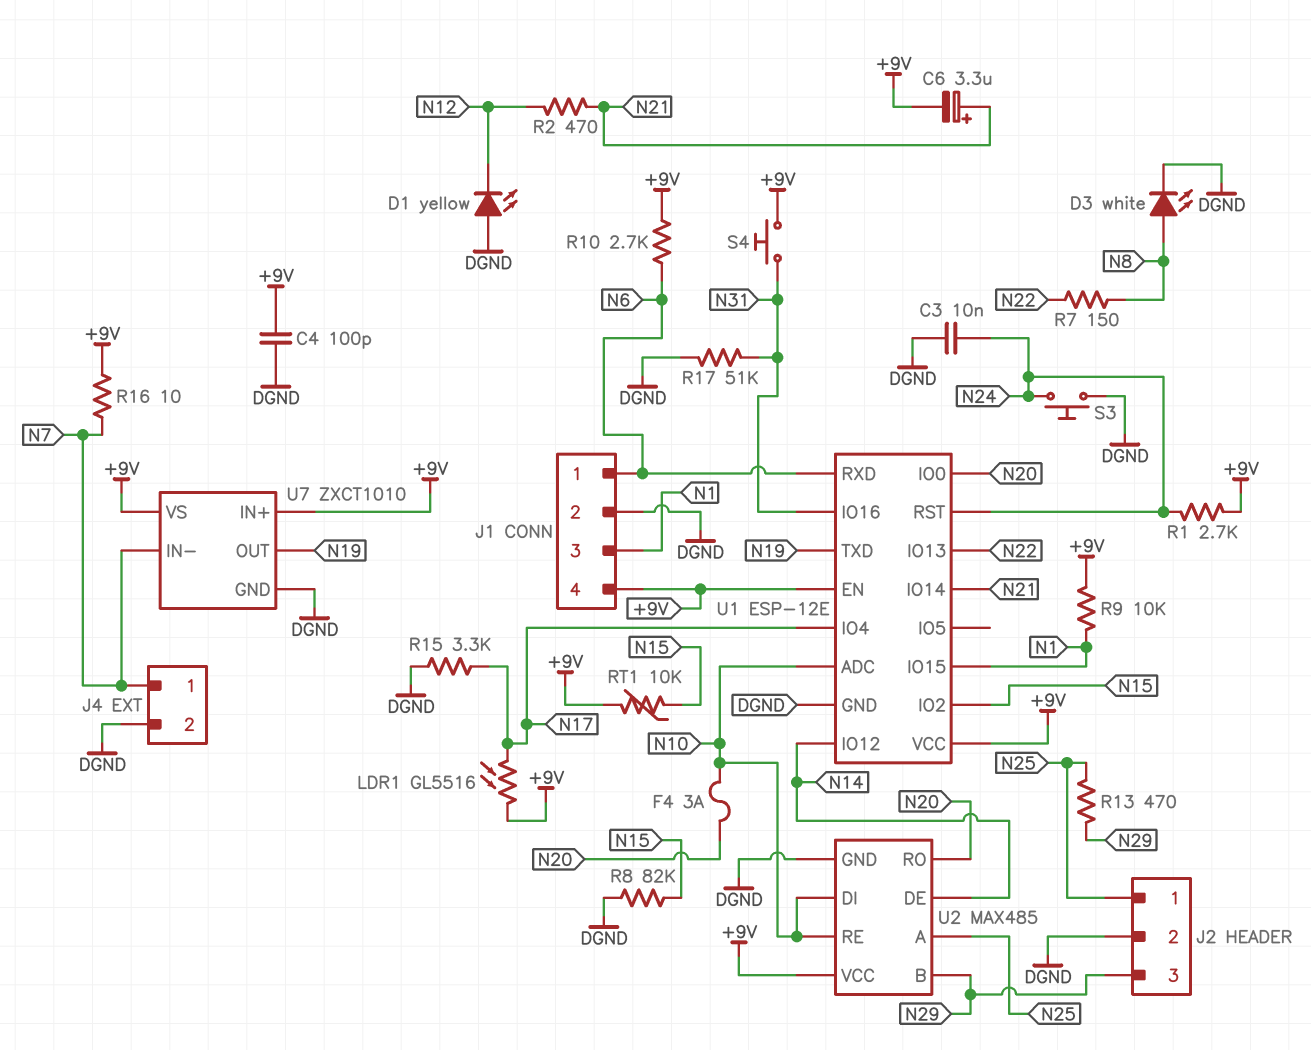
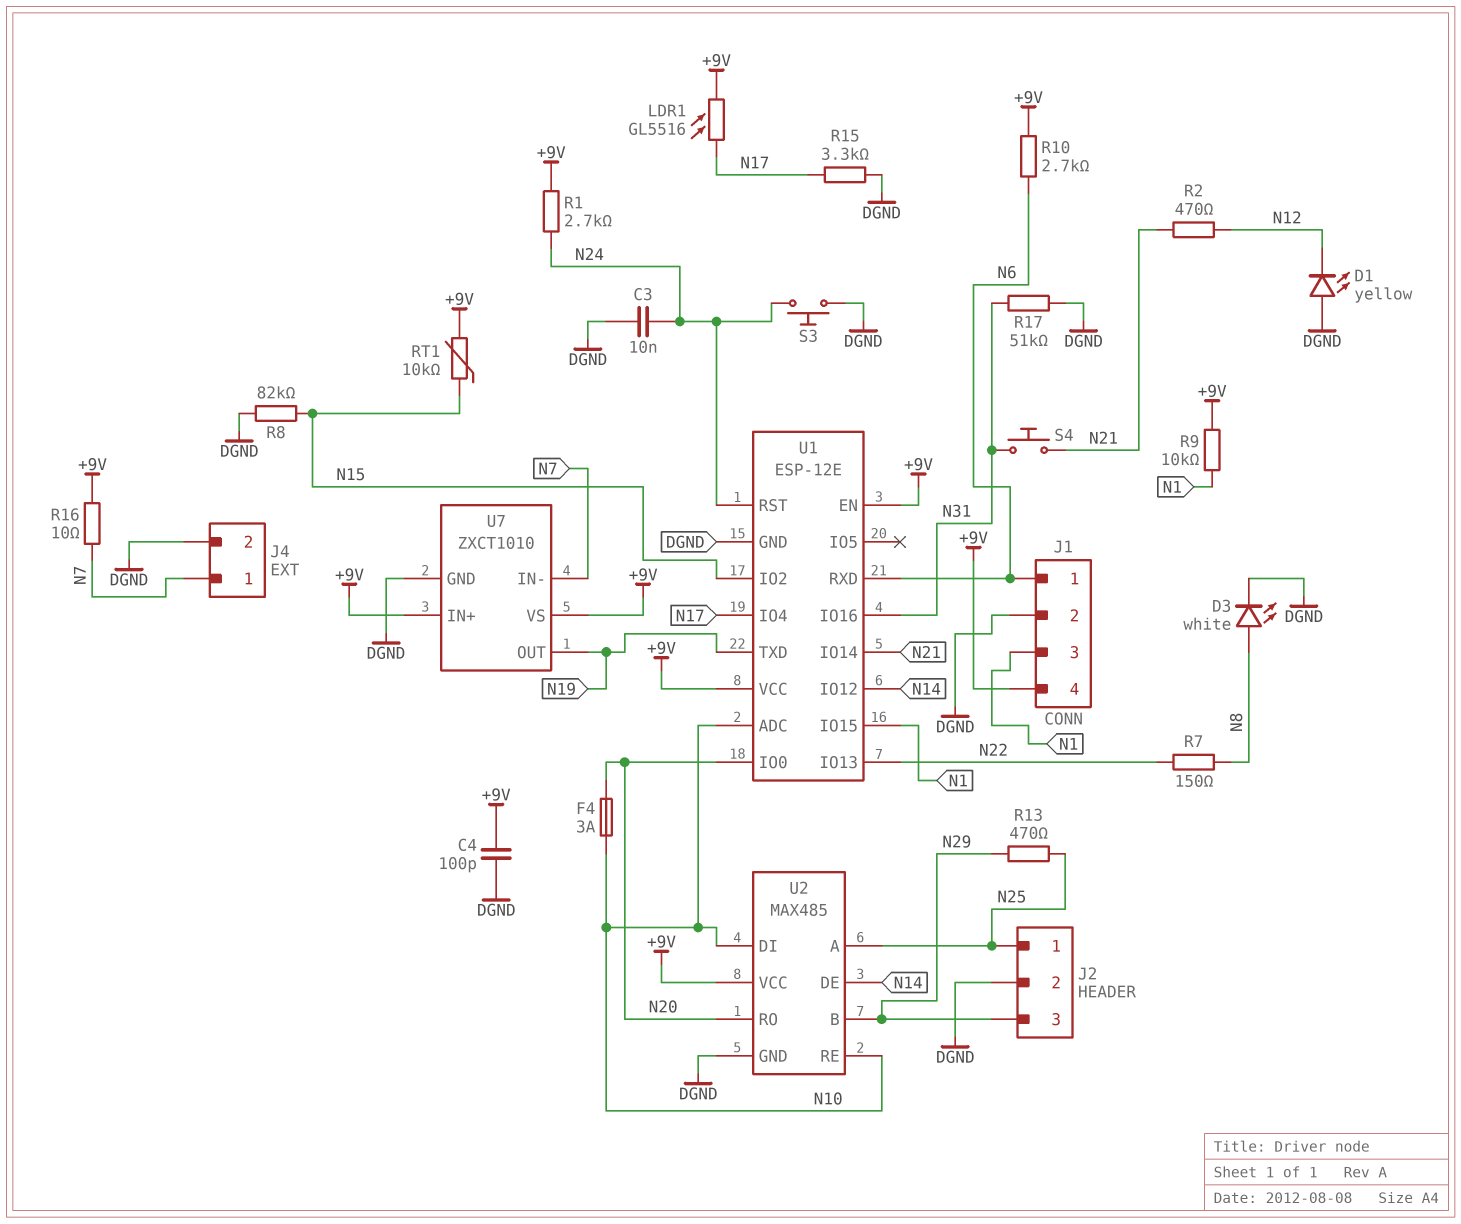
C6: 3.3uF (plus N21, minus +9V) -> none
S4: button (+9V, N31) -> button (N21, N31)

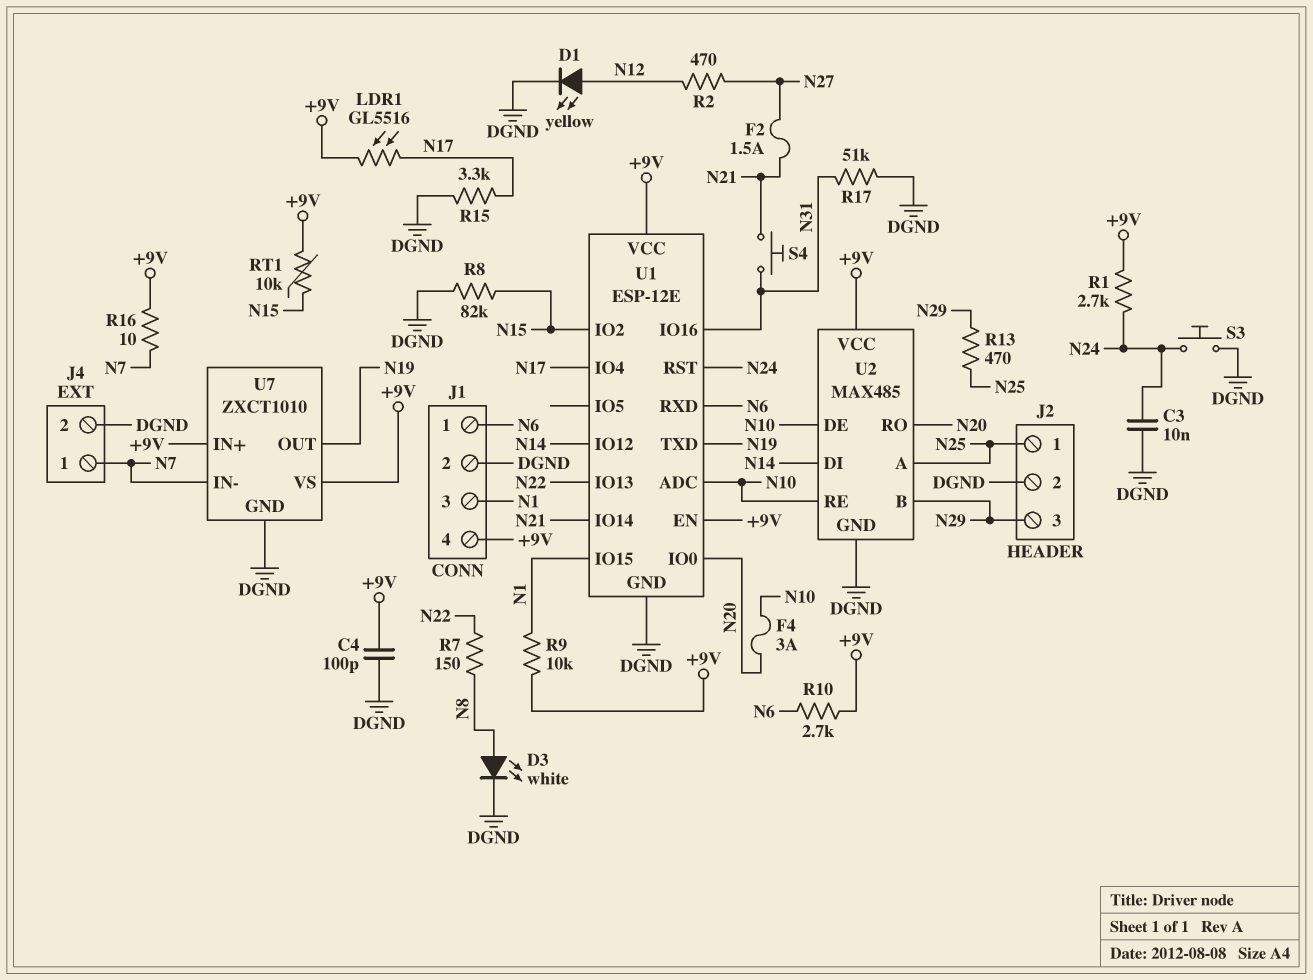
D1: LED yellow (A DGND, K N12) -> LED yellow (A N12, K DGND)
F2: none -> 1.5A (N21, N27)
R2: 470 (N12, N21) -> 470 (N12, N27)
U2 pin DE: N14 -> N10
U2 pin DI: N10 -> N14

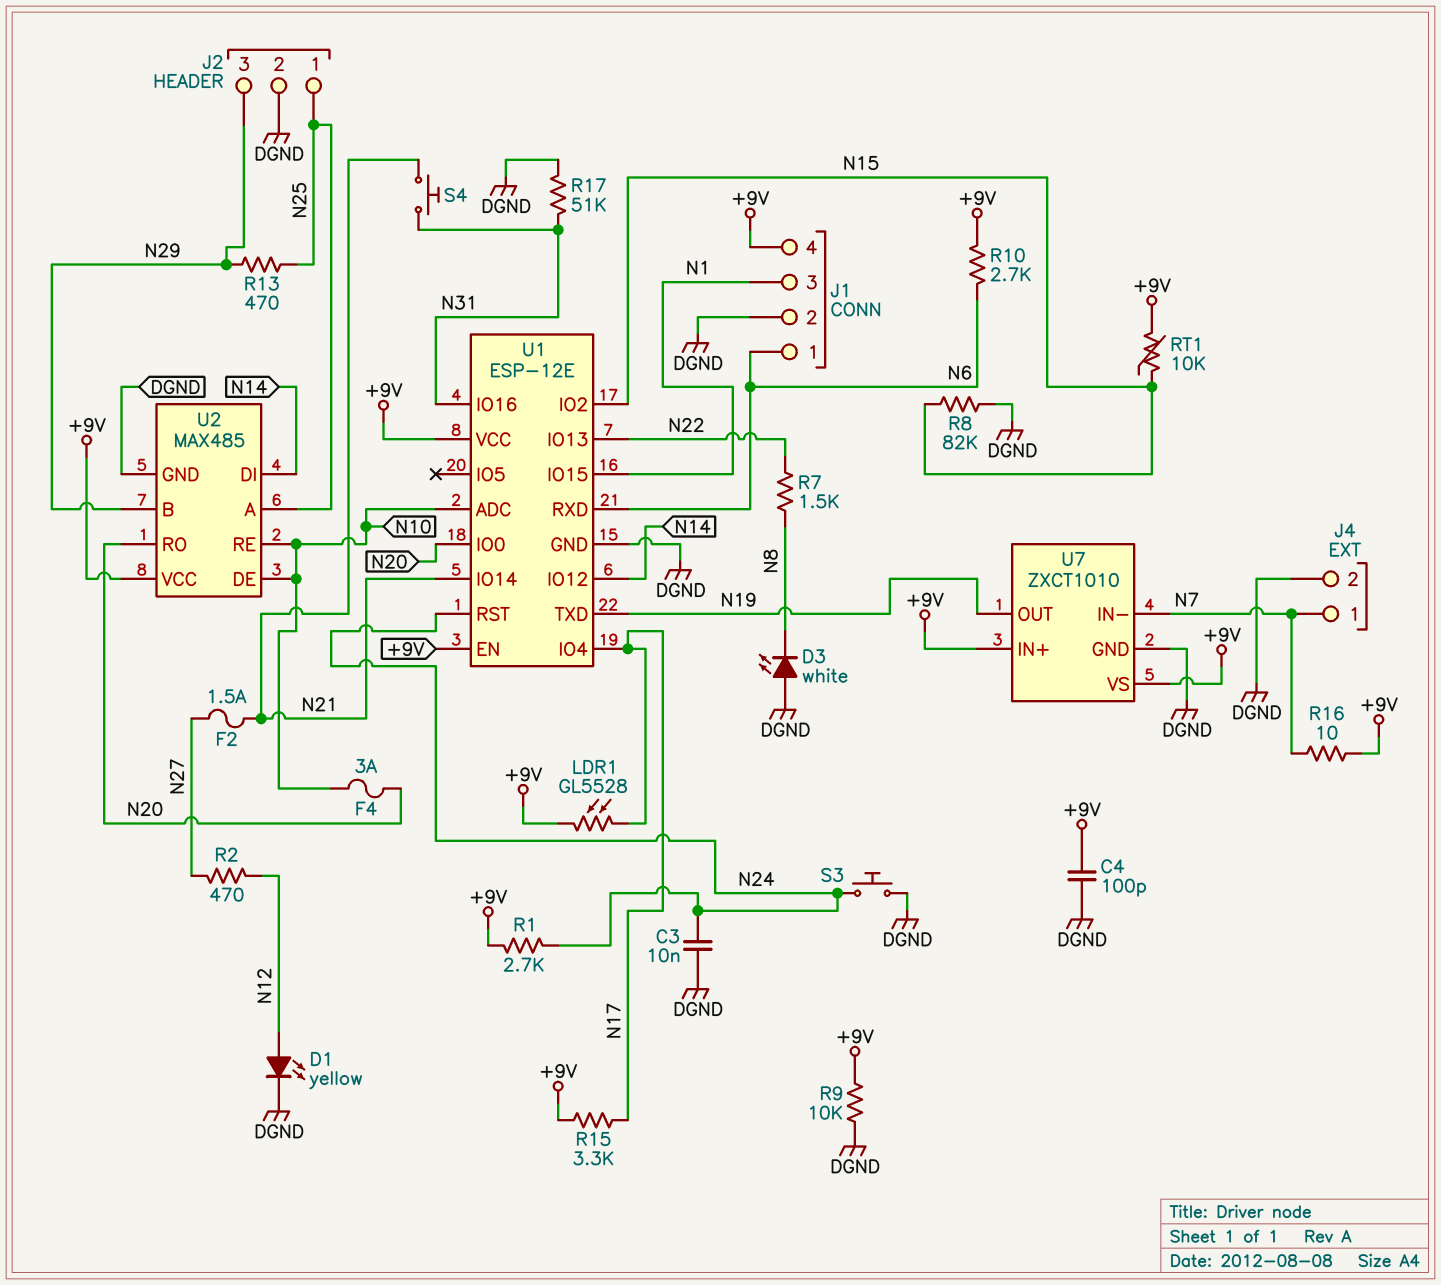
D3: LED white (A N8, K DGND) -> LED white (A DGND, K N8)
LDR1: GL5516 (+9V, N17) -> GL5528 (+9V, N17)
R7: 150 (N8, N22) -> 1.5k (N8, N22)
R9: 10k (+9V, N1) -> 10k (+9V, DGND)
R15: 3.3k (DGND, N17) -> 3.3k (+9V, N17)

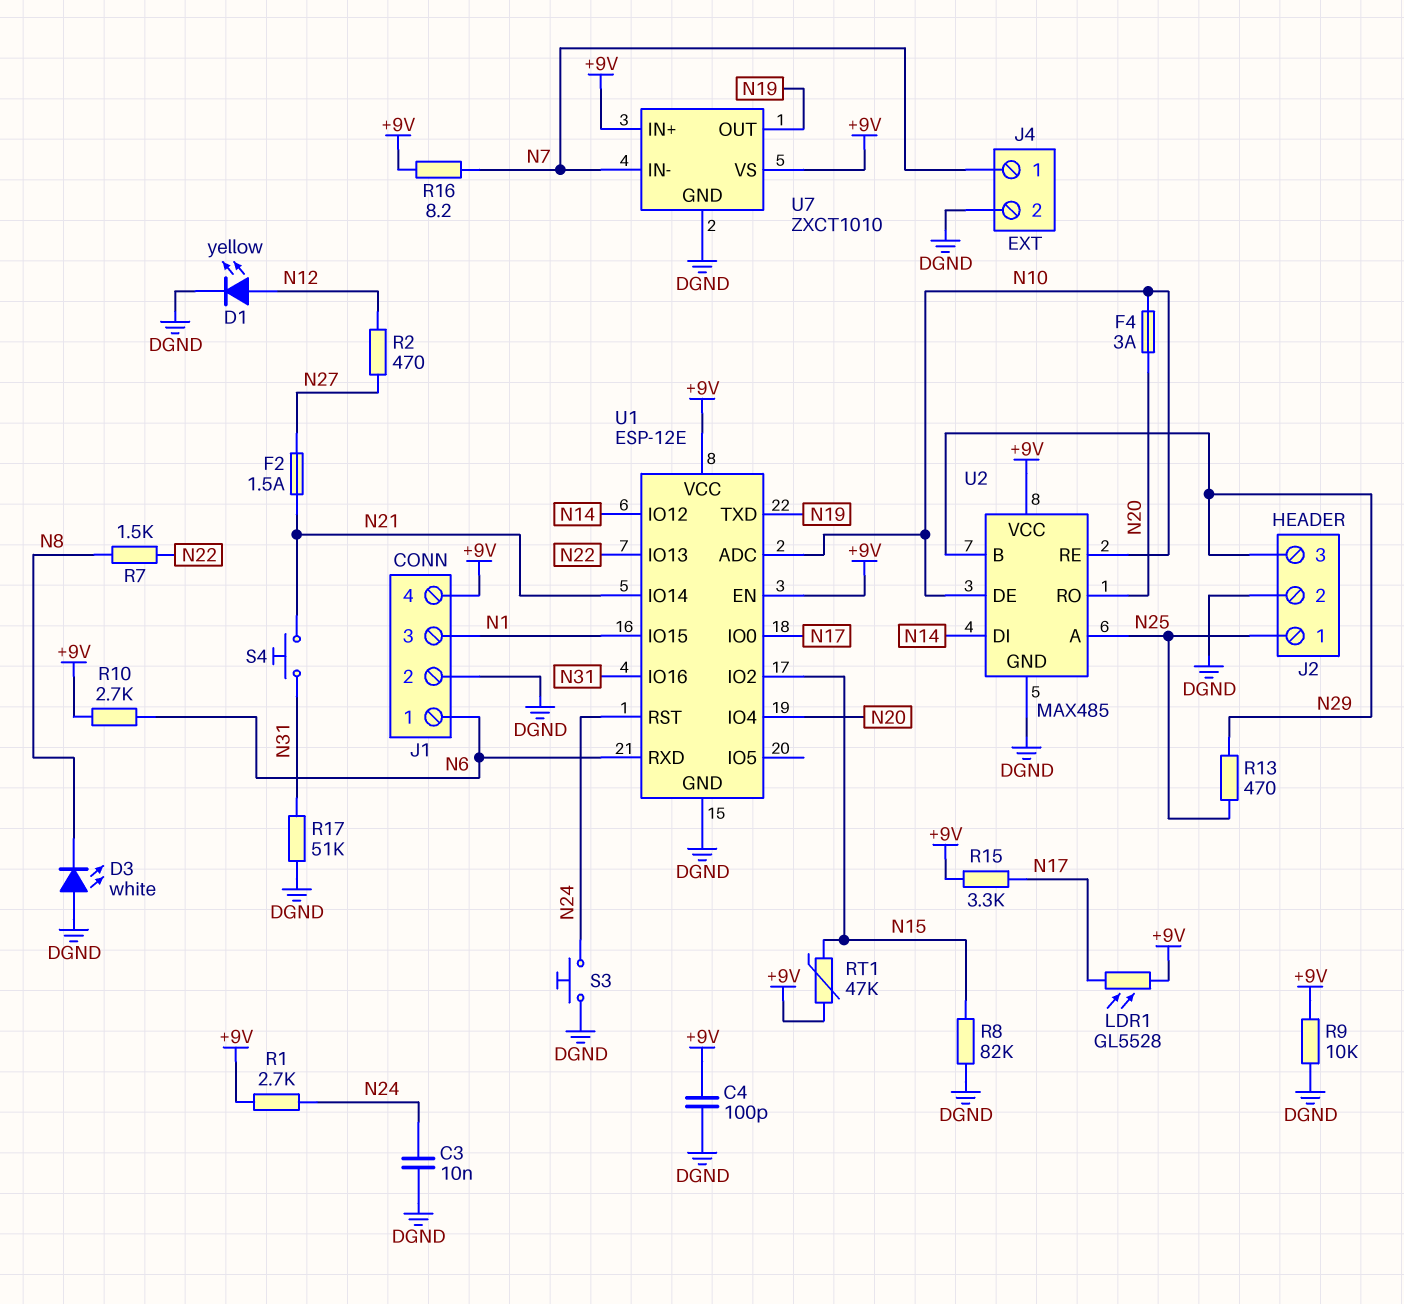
R16: 10 (+9V, N7) -> 8.2 (+9V, N7)
RT1: 10k (+9V, N15) -> 47k (+9V, N15)
U1 pin IO0: N20 -> N17
U1 pin IO4: N17 -> N20

